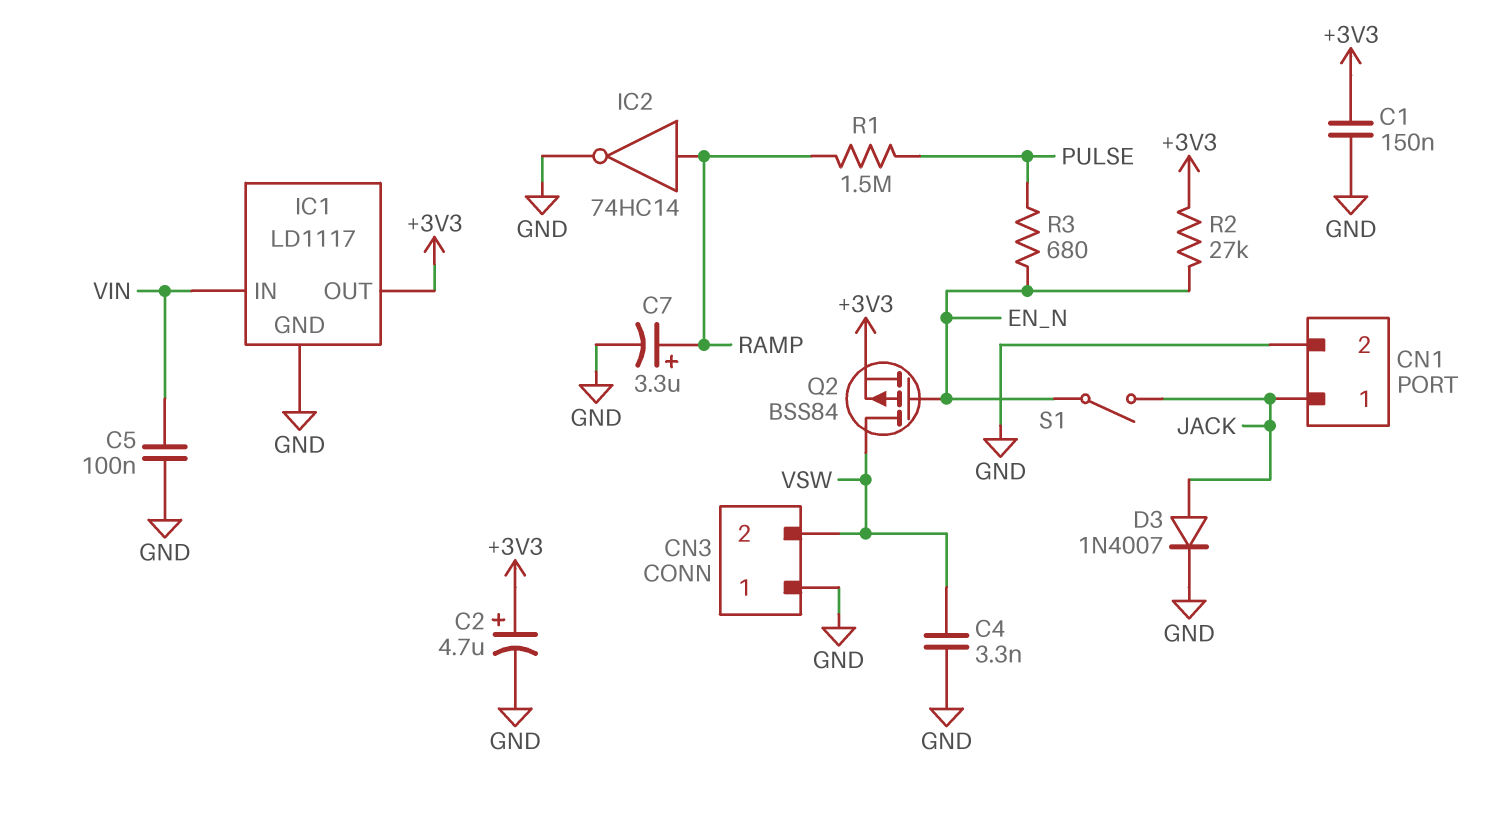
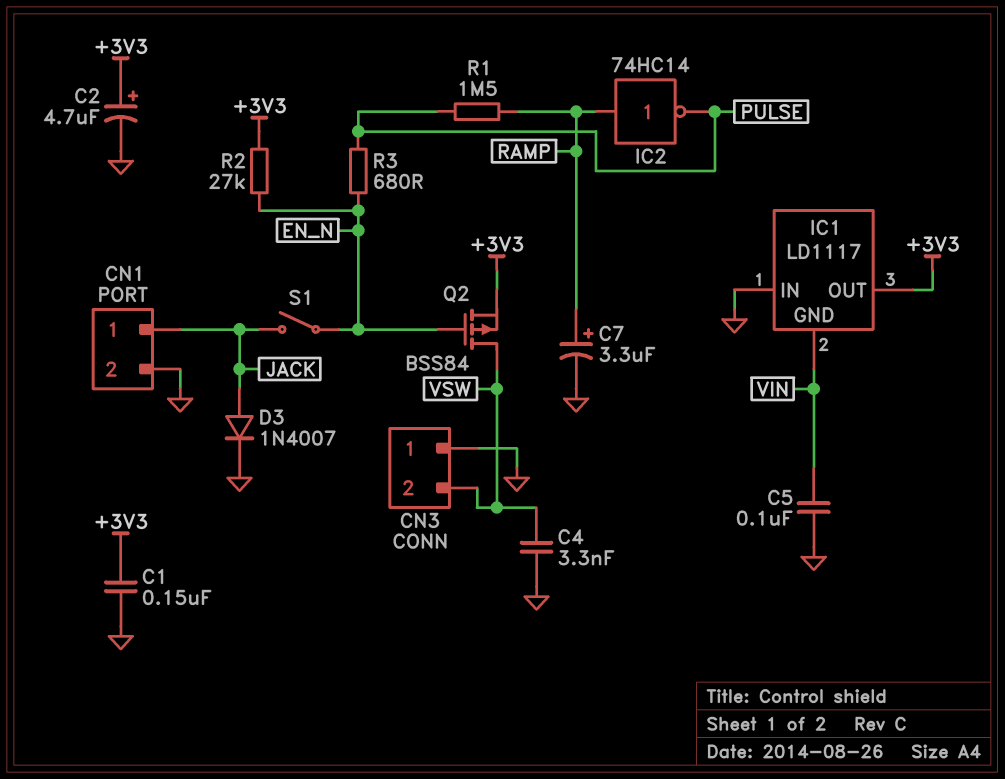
IC1 pin GND: GND -> VIN
IC1 pin IN: VIN -> GND
IC2: NOT 74HC14 (in RAMP, out GND) -> NOT 74HC14 (in RAMP, out PULSE)

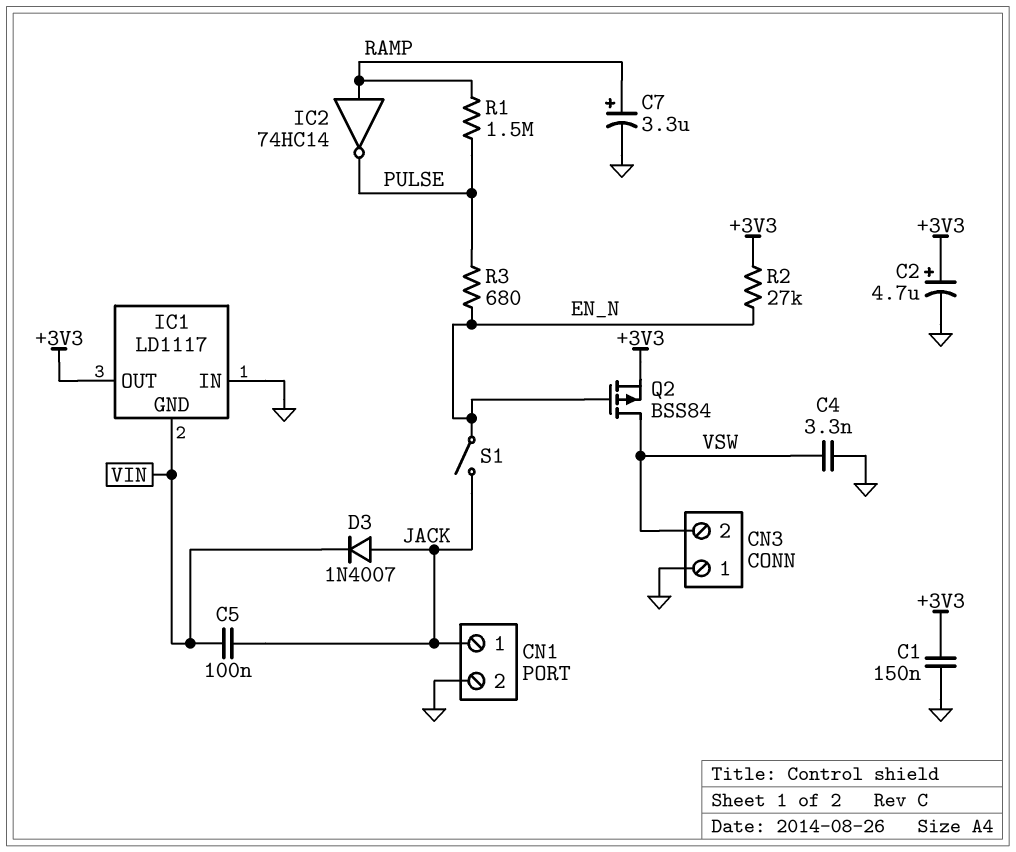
C5: 100nF (GND, VIN) -> 100nF (JACK, VIN)
D3: diode 1N4007 (A JACK, K GND) -> diode 1N4007 (A JACK, K VIN)

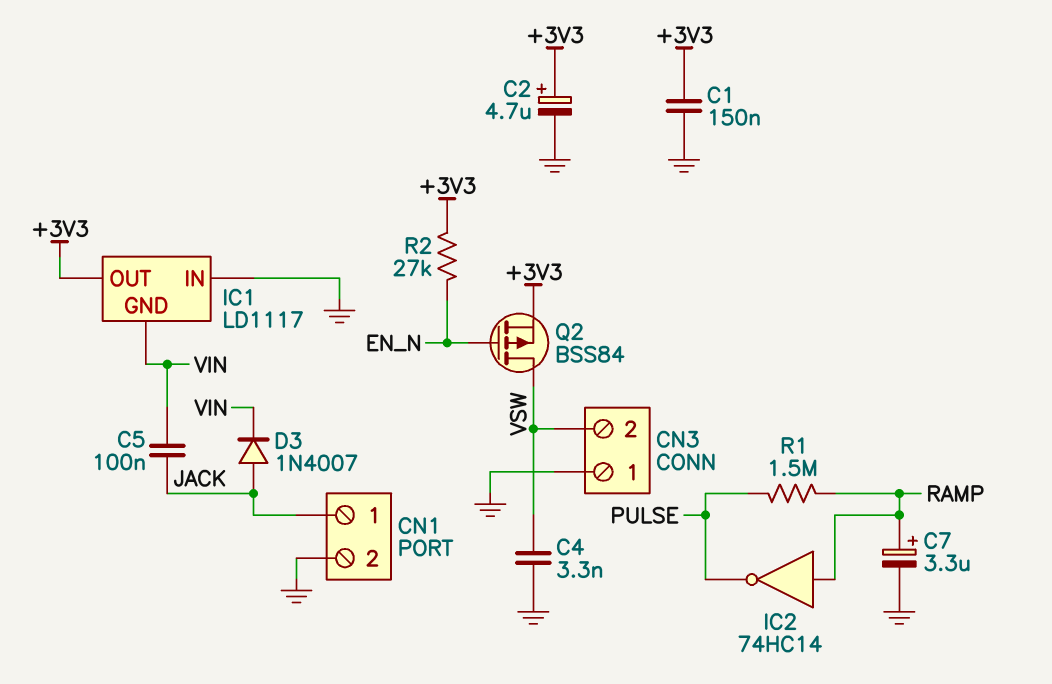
R3: 680 (EN_N, PULSE) -> none
S1: switch (EN_N, JACK) -> none

